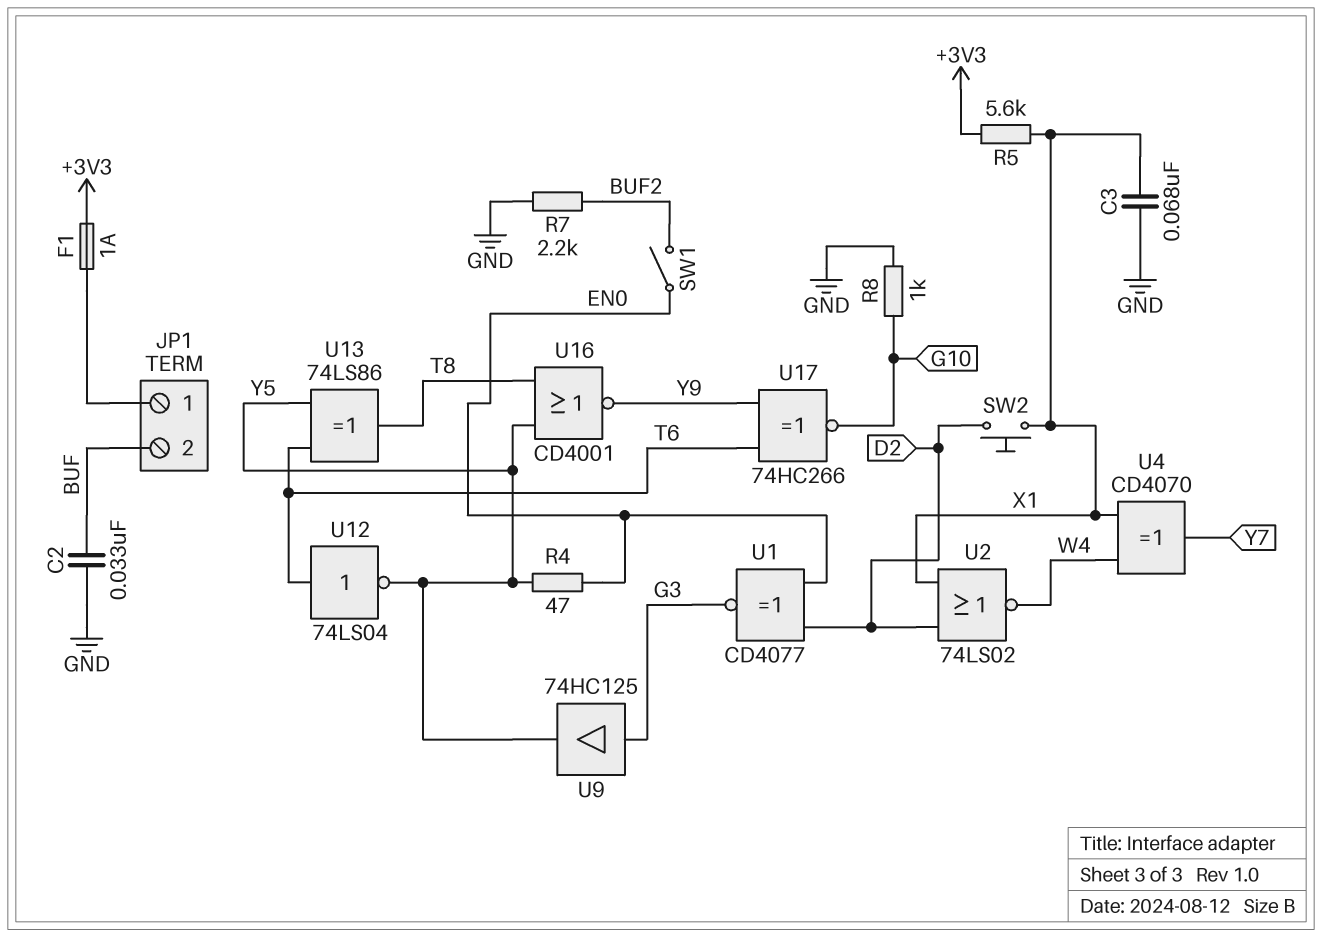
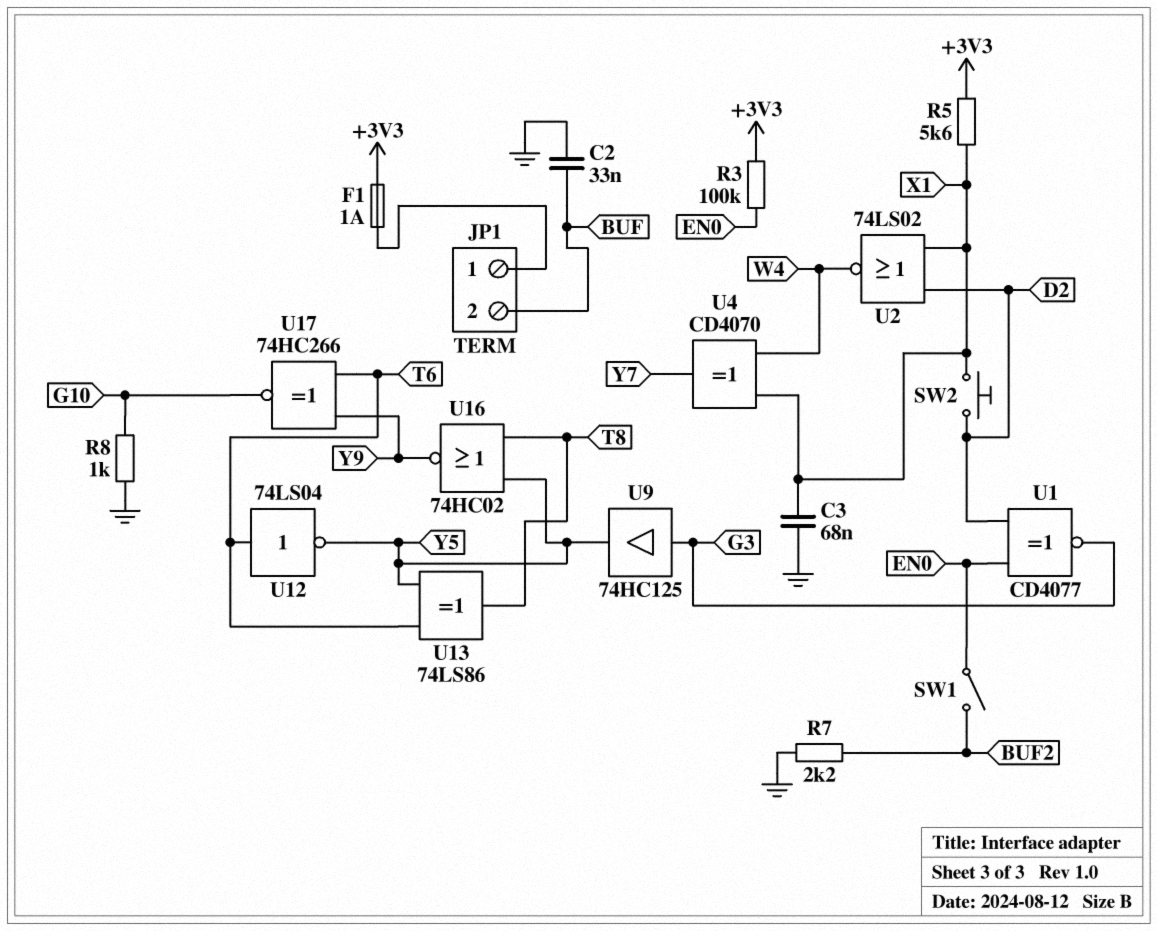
R3: none -> 100k (+3V3, EN0)
R4: 47 (EN0, Y5) -> none
U16: NOR CD4001 (in T8, in Y5, out Y9) -> NOR 74HC02 (in T8, in Y5, out Y9)

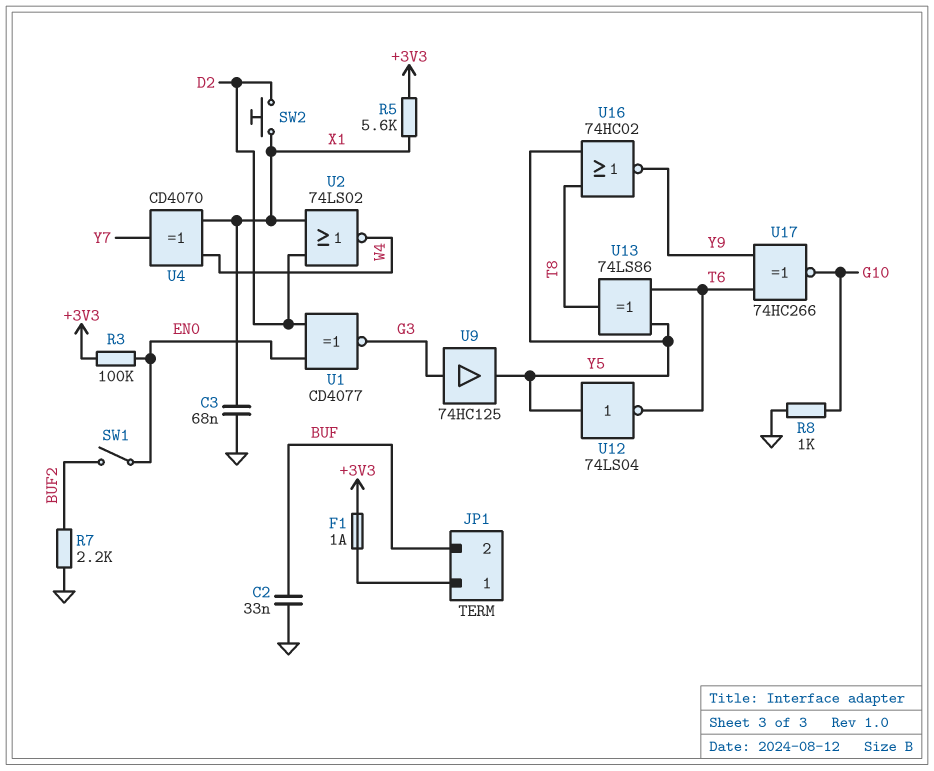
U12: NOT 74LS04 (in T6, out Y5) -> NOT 74LS04 (in Y5, out T6)

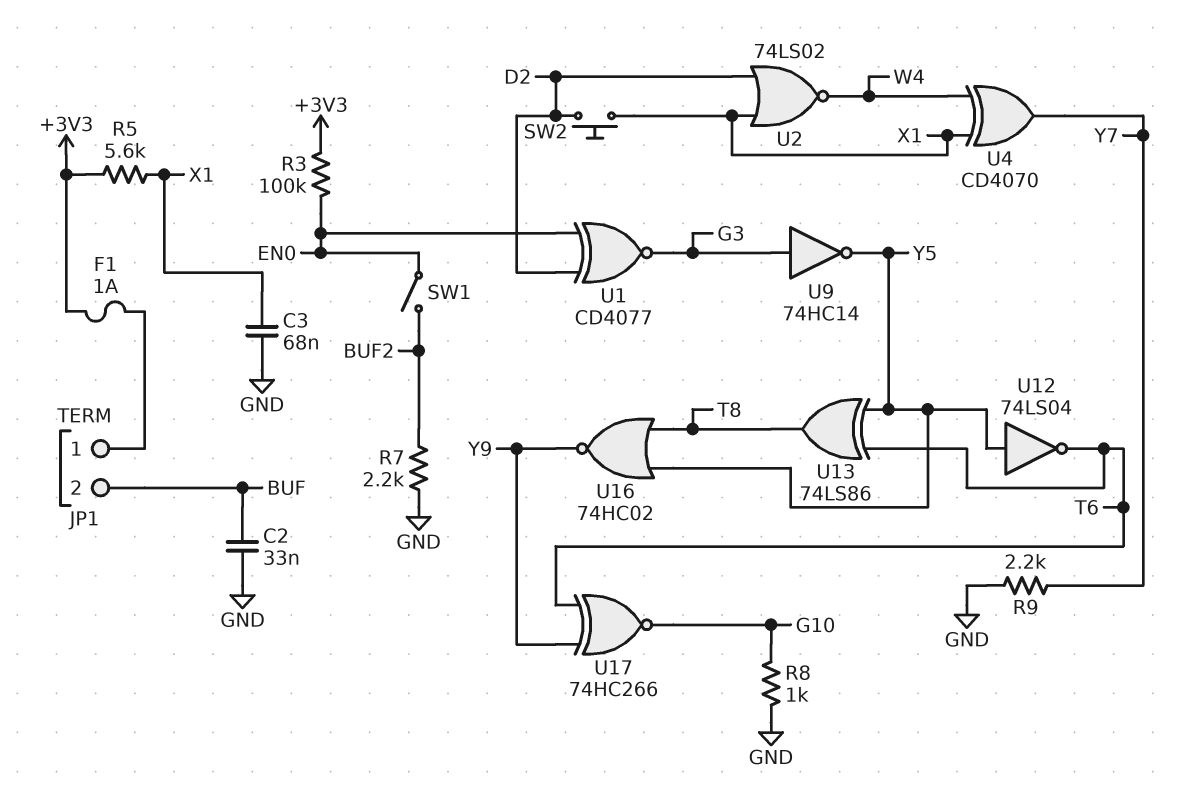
R9: none -> 2.2k (GND, Y7)
U9: buffer 74HC125 (in G3, out Y5) -> NOT 74HC14 (in G3, out Y5)

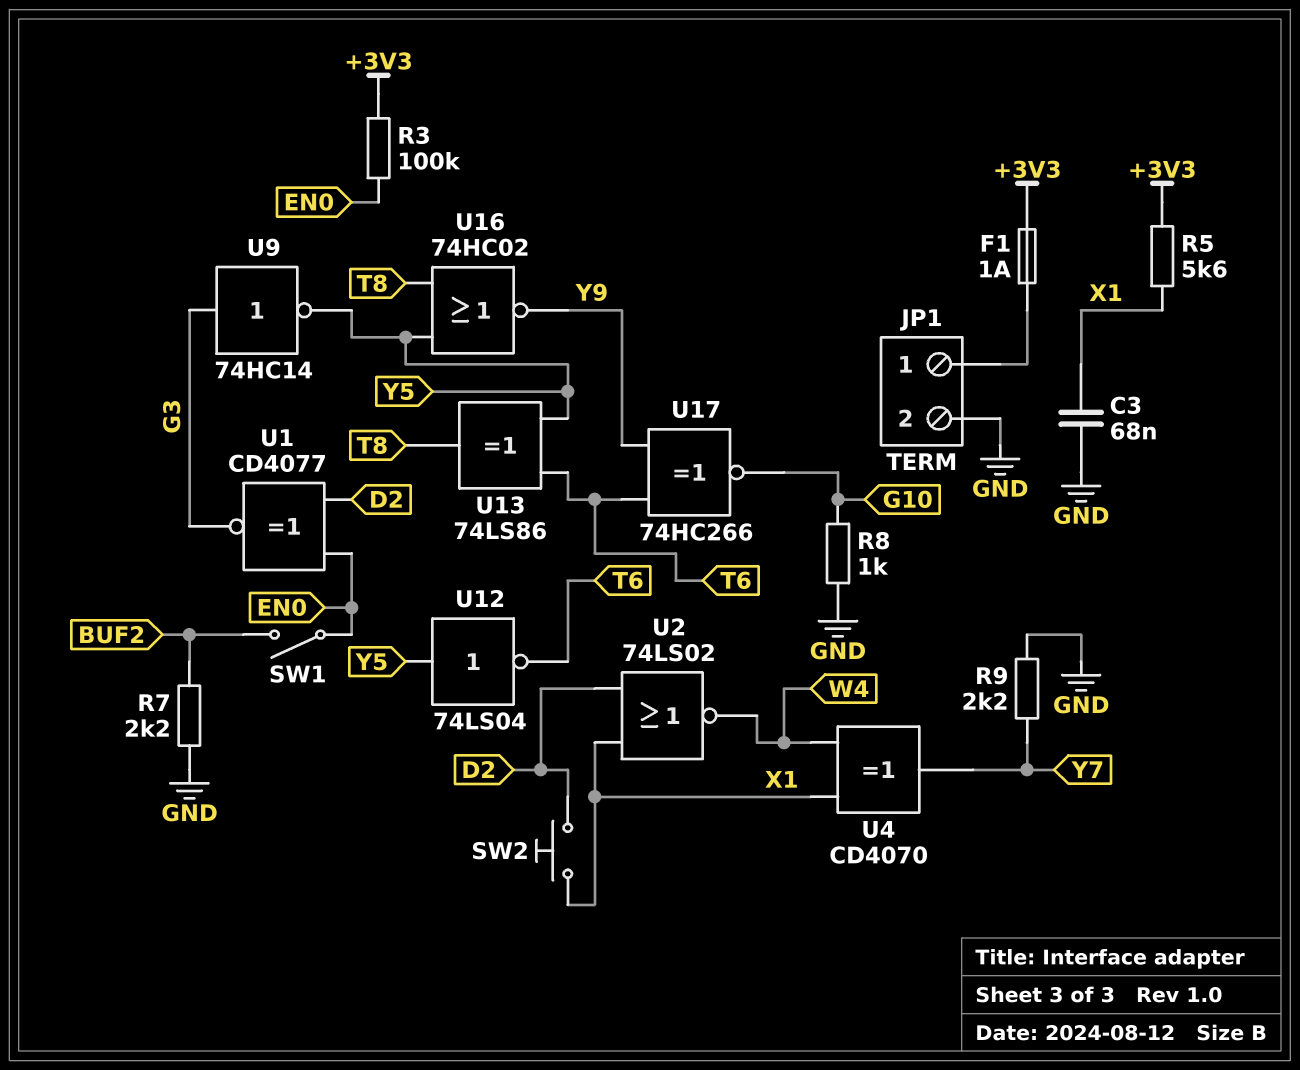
C2: 33nF (BUF, GND) -> none
JP1 pin 2: BUF -> GND

